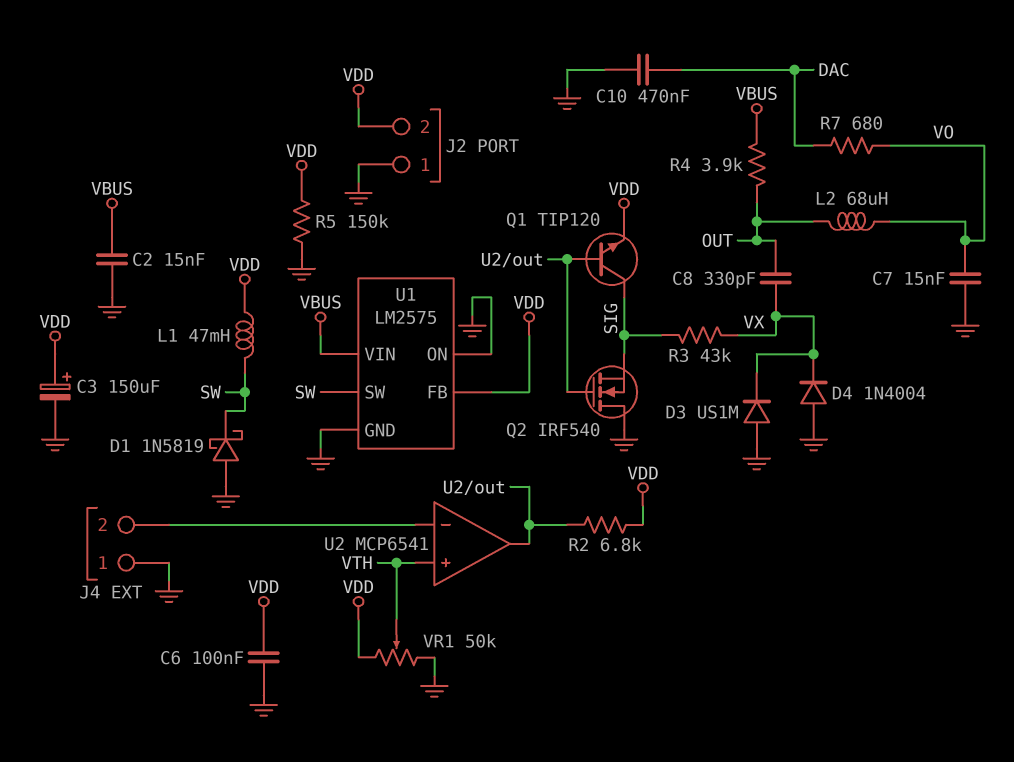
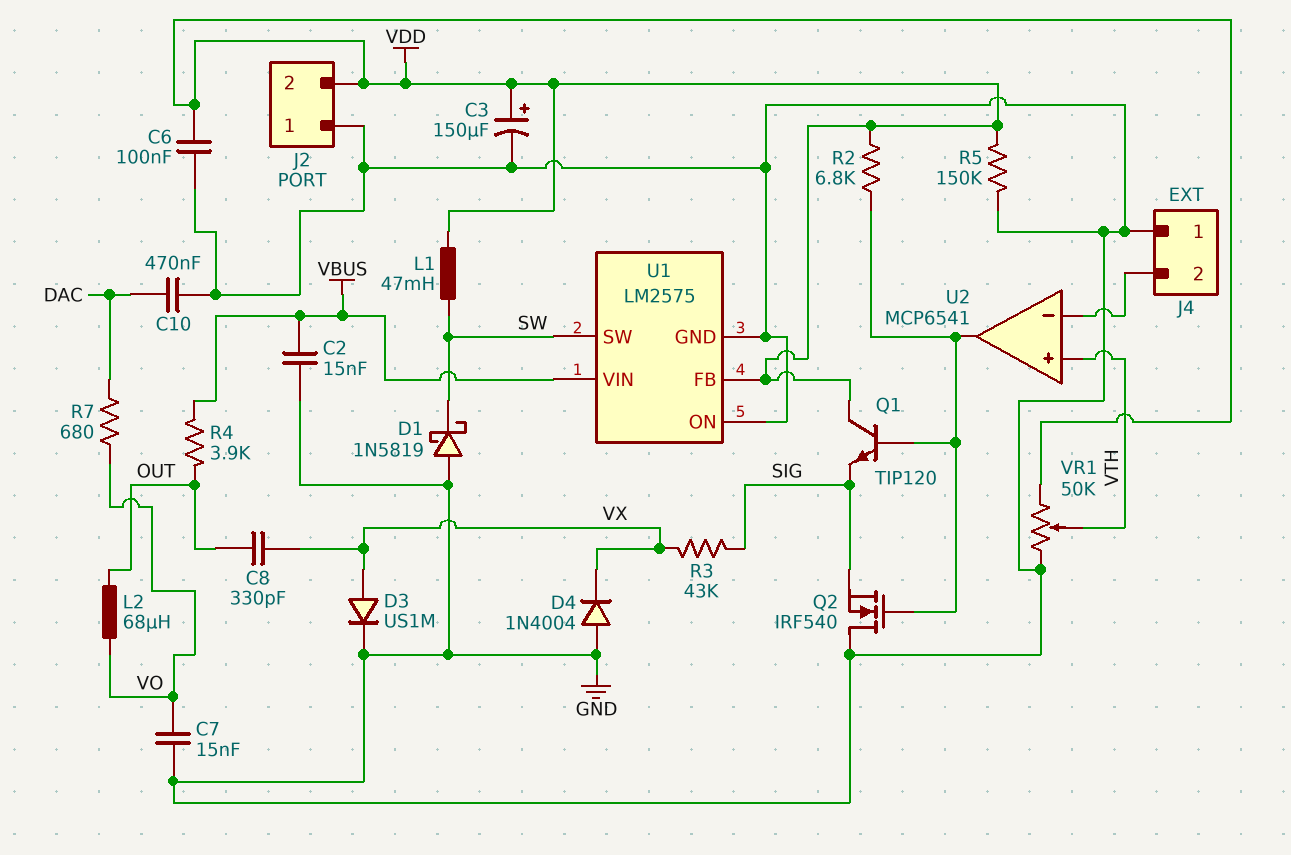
D3: diode US1M (A GND, K VX) -> diode US1M (A VX, K GND)
Q1: NPN TIP120 (B U2/out, C SIG, E VDD) -> NPN TIP120 (B U2/out, C VDD, E SIG)

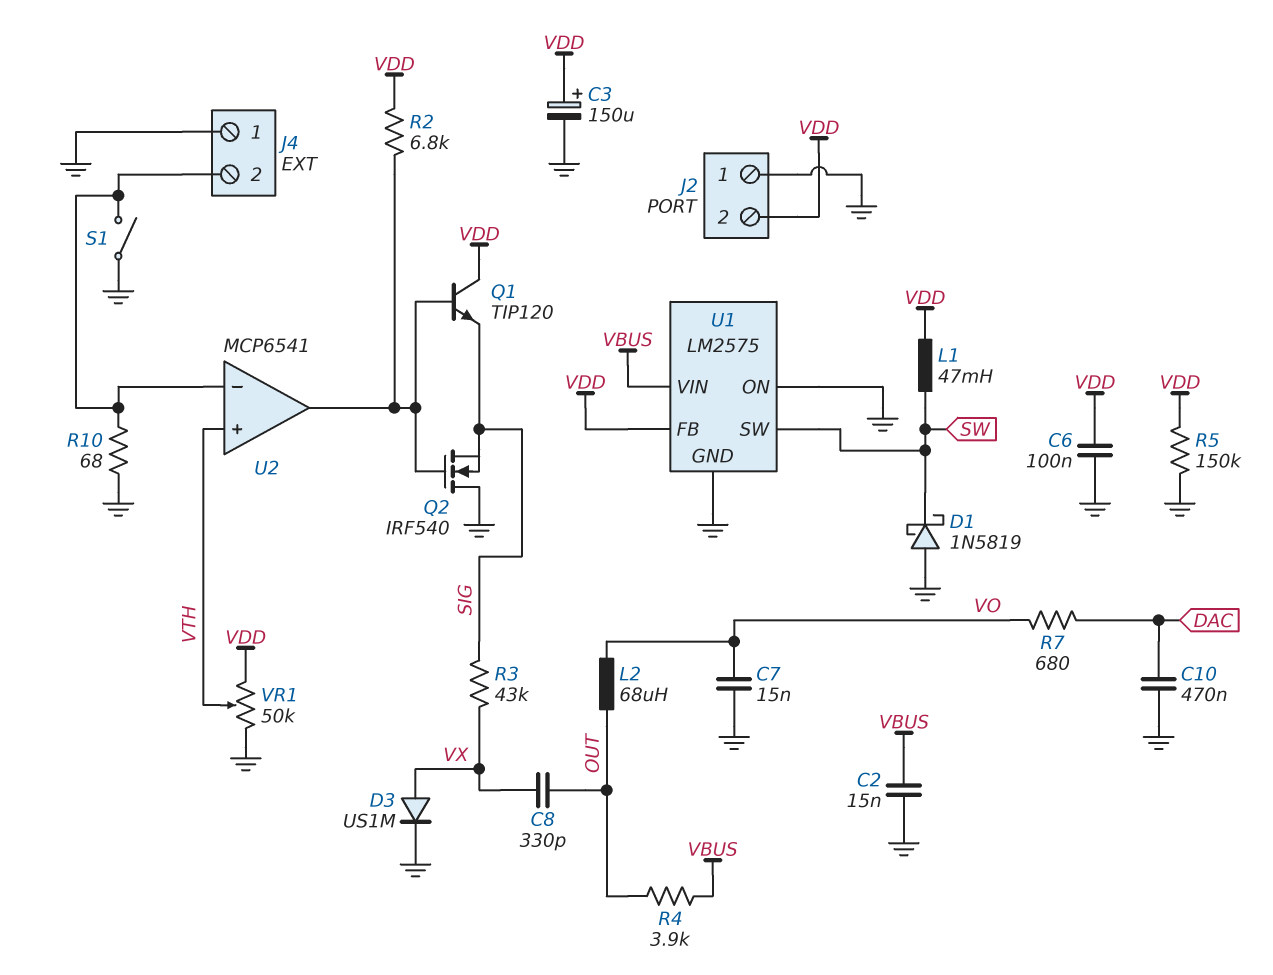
D4: diode 1N4004 (A GND, K VX) -> none
R10: none -> 68 (GND, J4/2)
S1: none -> switch (GND, J4/2)

